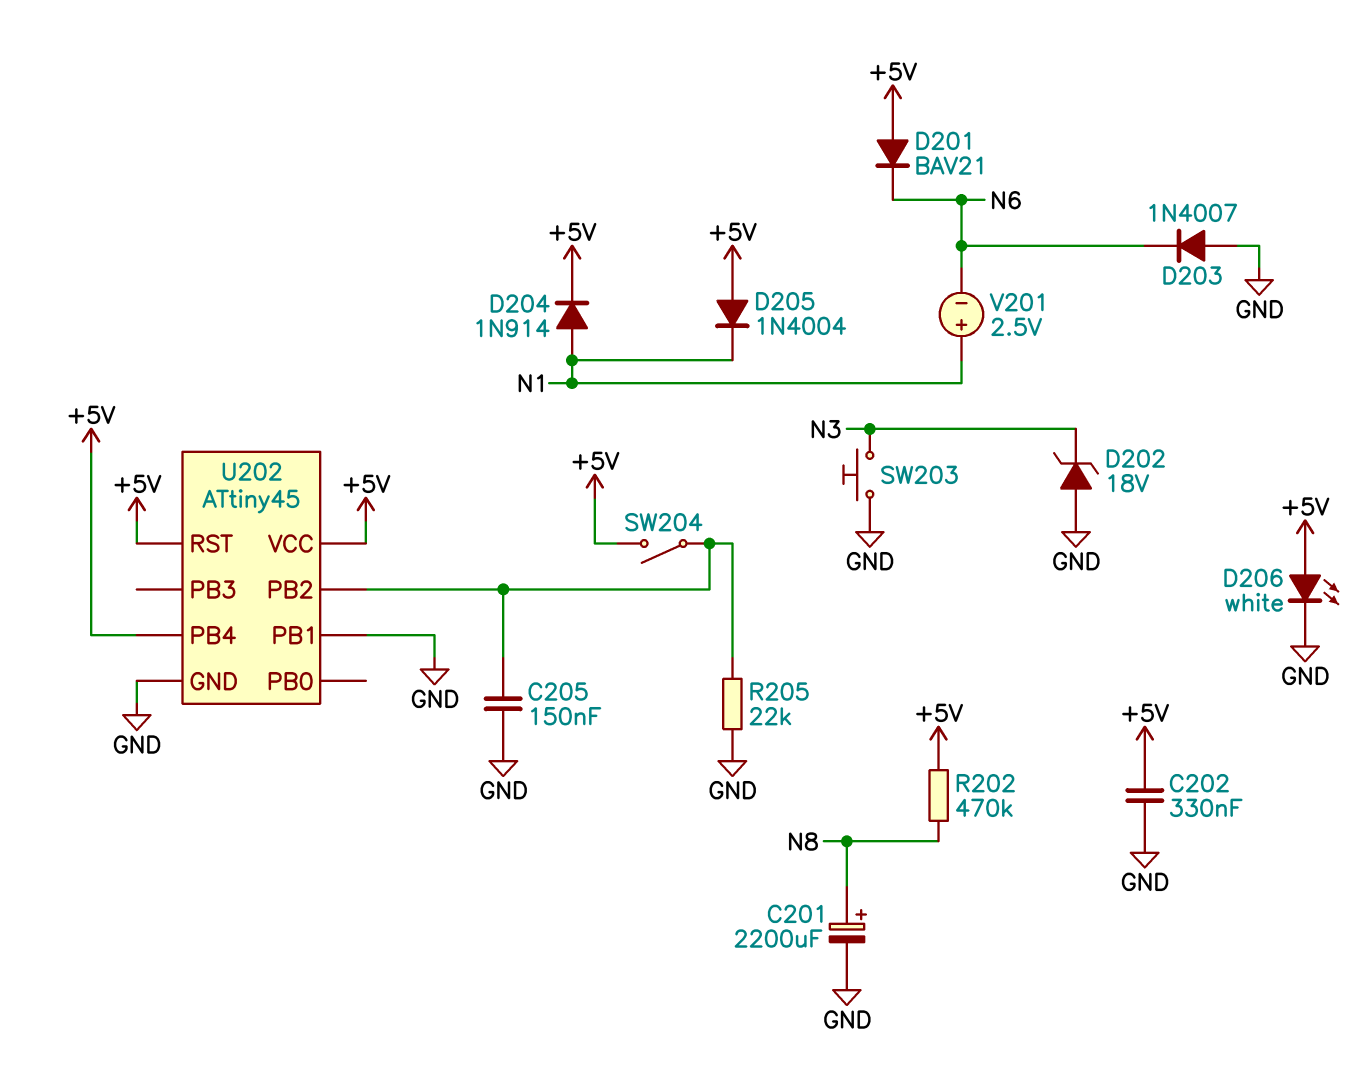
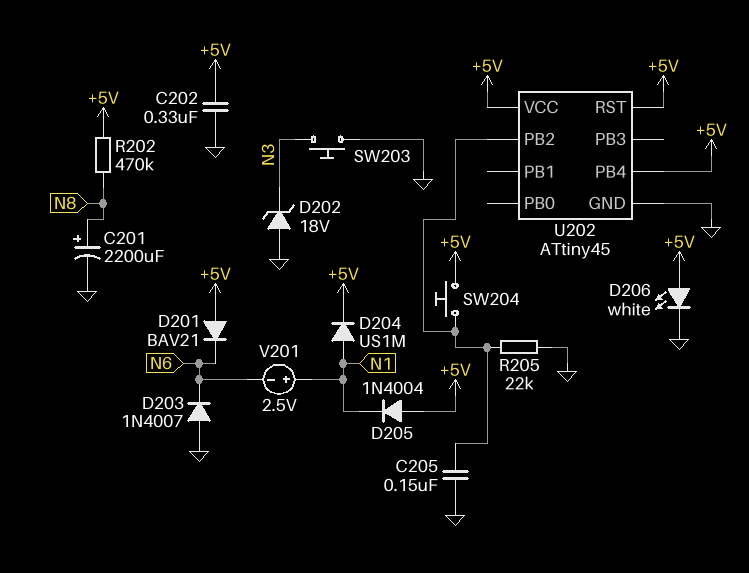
D204: diode 1N914 (A N1, K +5V) -> diode US1M (A N1, K +5V)
SW204: switch (+5V, U202/PB2) -> button (+5V, U202/PB2)
U202 pin PB1: GND -> none

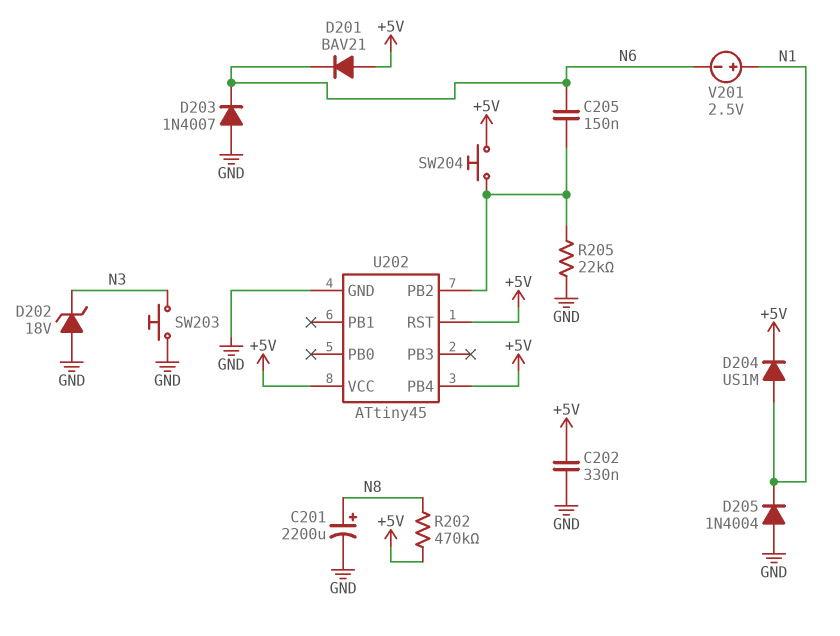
C205: 150nF (GND, U202/PB2) -> 150nF (N6, U202/PB2)
D205: diode 1N4004 (A +5V, K N1) -> diode 1N4004 (A GND, K N1)
D206: LED white (A +5V, K GND) -> none

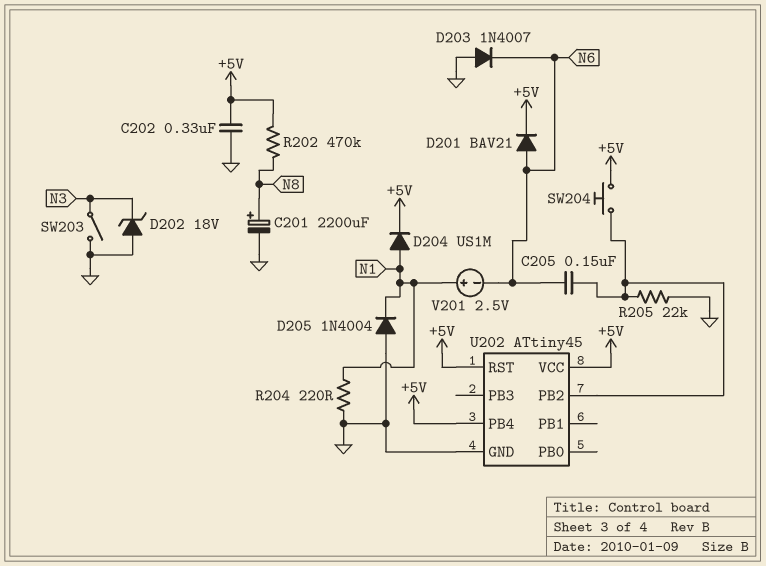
D201: diode BAV21 (A +5V, K N6) -> diode BAV21 (A N6, K +5V)
R204: none -> 220 (GND, N1)
SW203: button (GND, N3) -> switch (GND, N3)

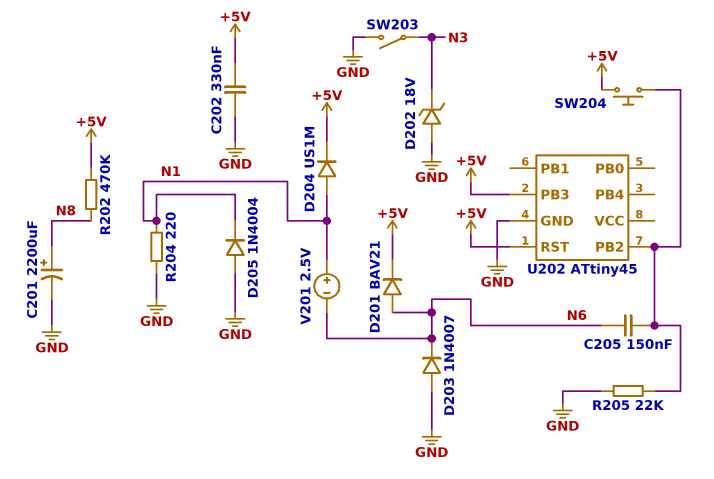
U202 pin PB3: none -> +5V
U202 pin PB4: +5V -> none
U202 pin VCC: +5V -> none

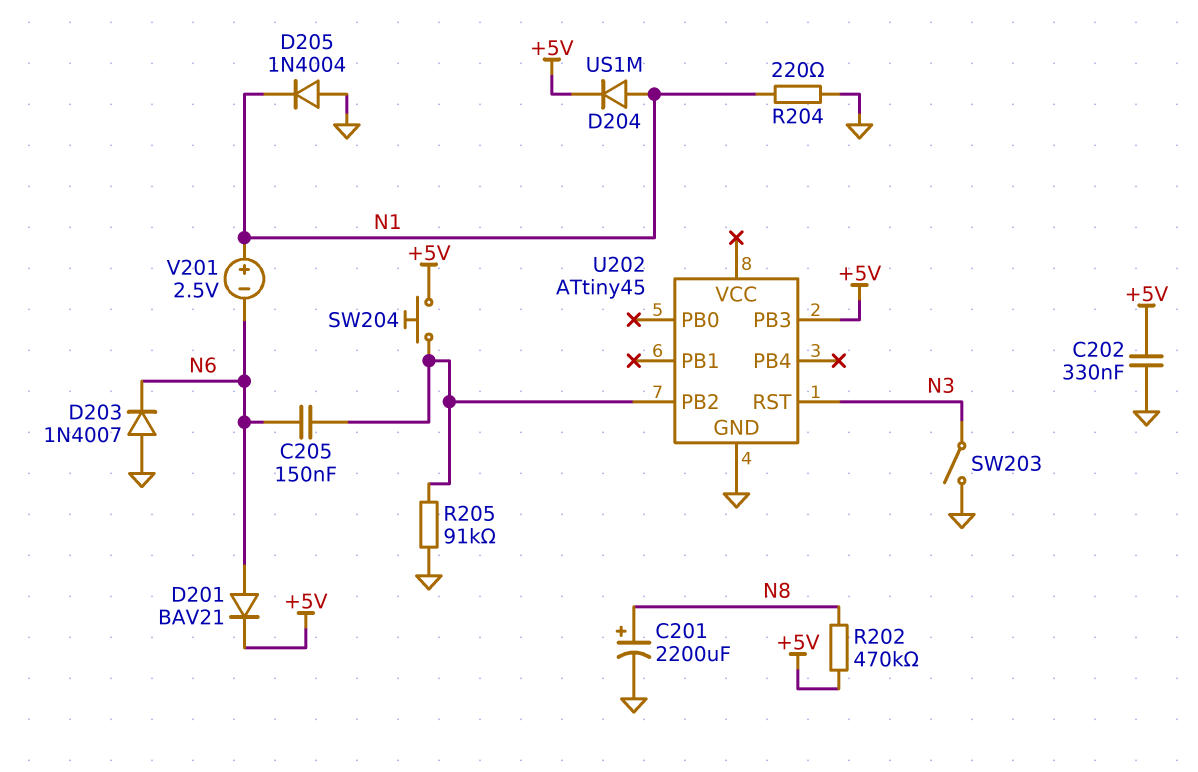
D202: zener 18V (A GND, K N3) -> none
R205: 22k (GND, U202/PB2) -> 91k (GND, U202/PB2)
U202 pin RST: +5V -> N3

